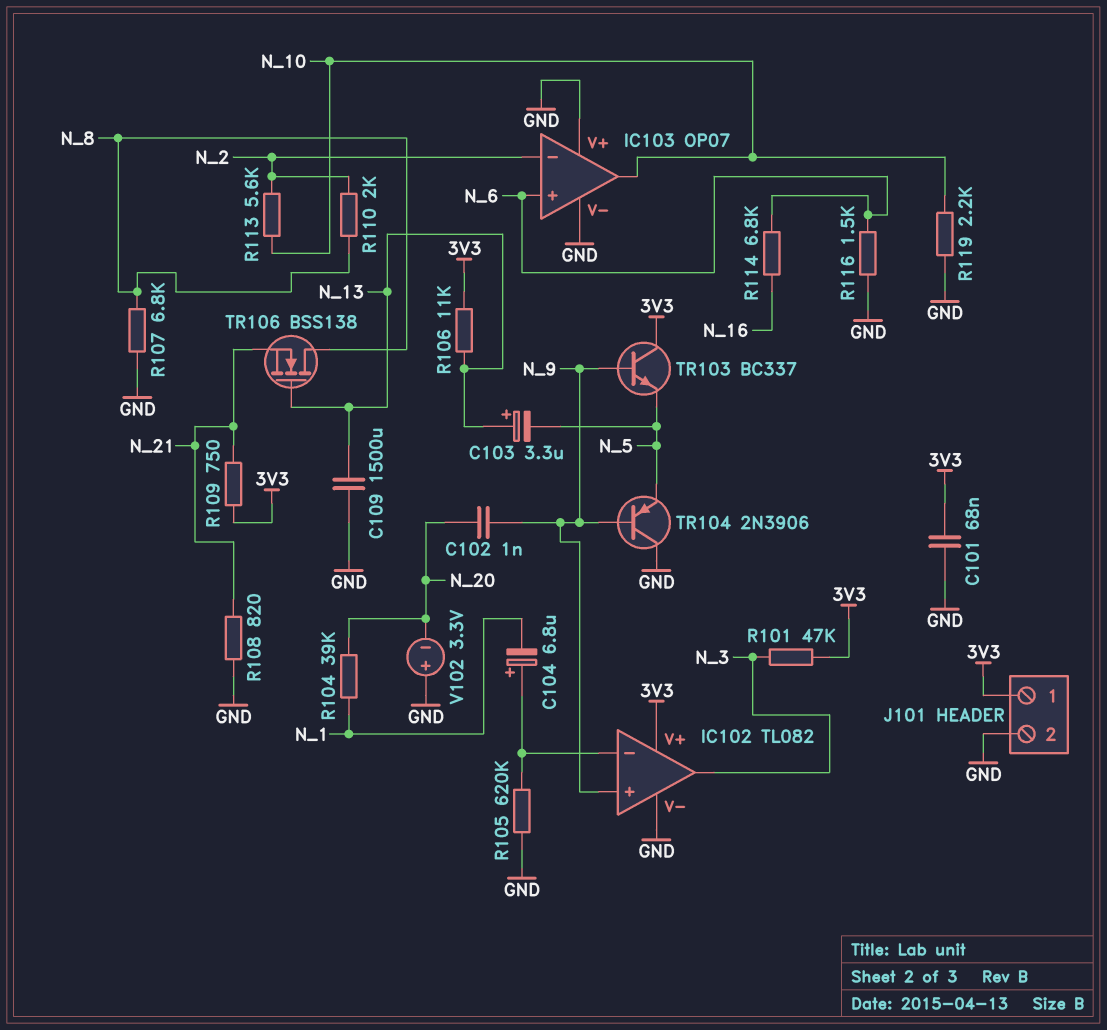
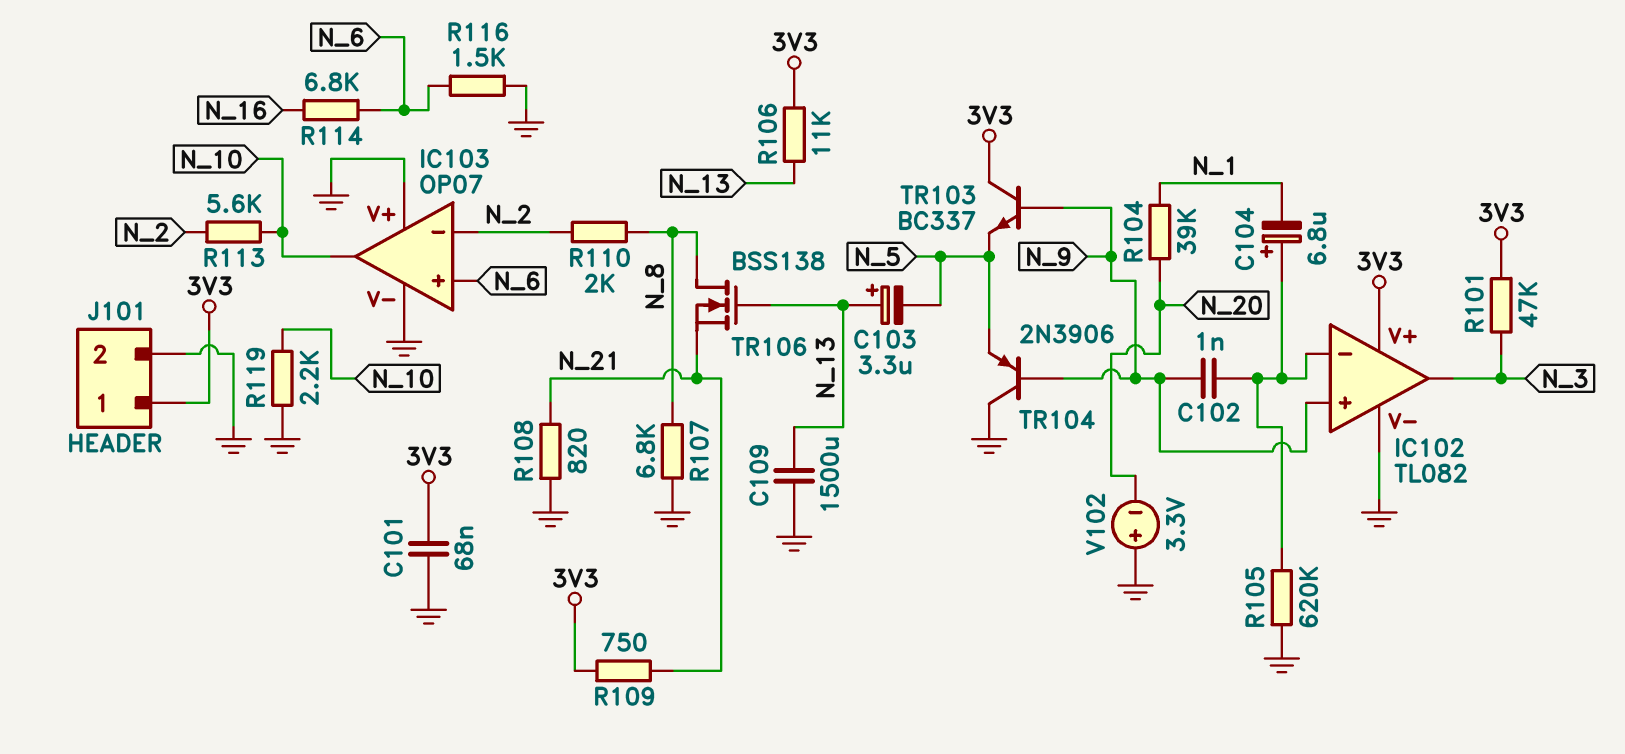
C102: 1nF (N_9, N_20) -> 1nF (IC102/in-, N_9)

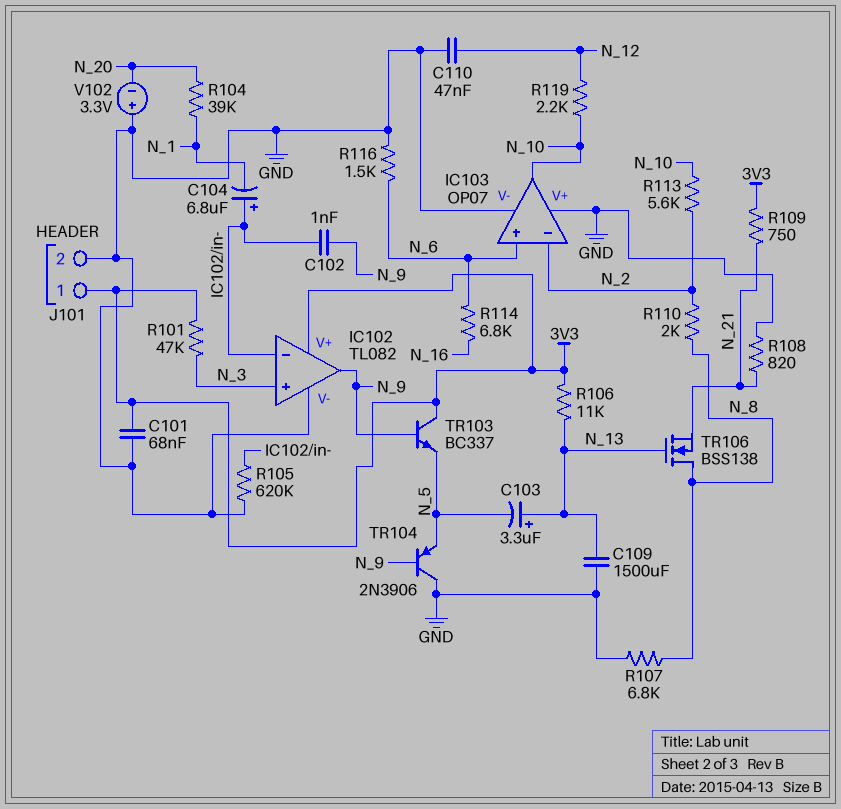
C110: none -> 47nF (GND, N_12)
IC102 pin in+: N_9 -> N_3
IC102 pin out: N_3 -> N_9
R119: 2.2k (GND, N_10) -> 2.2k (N_10, N_12)

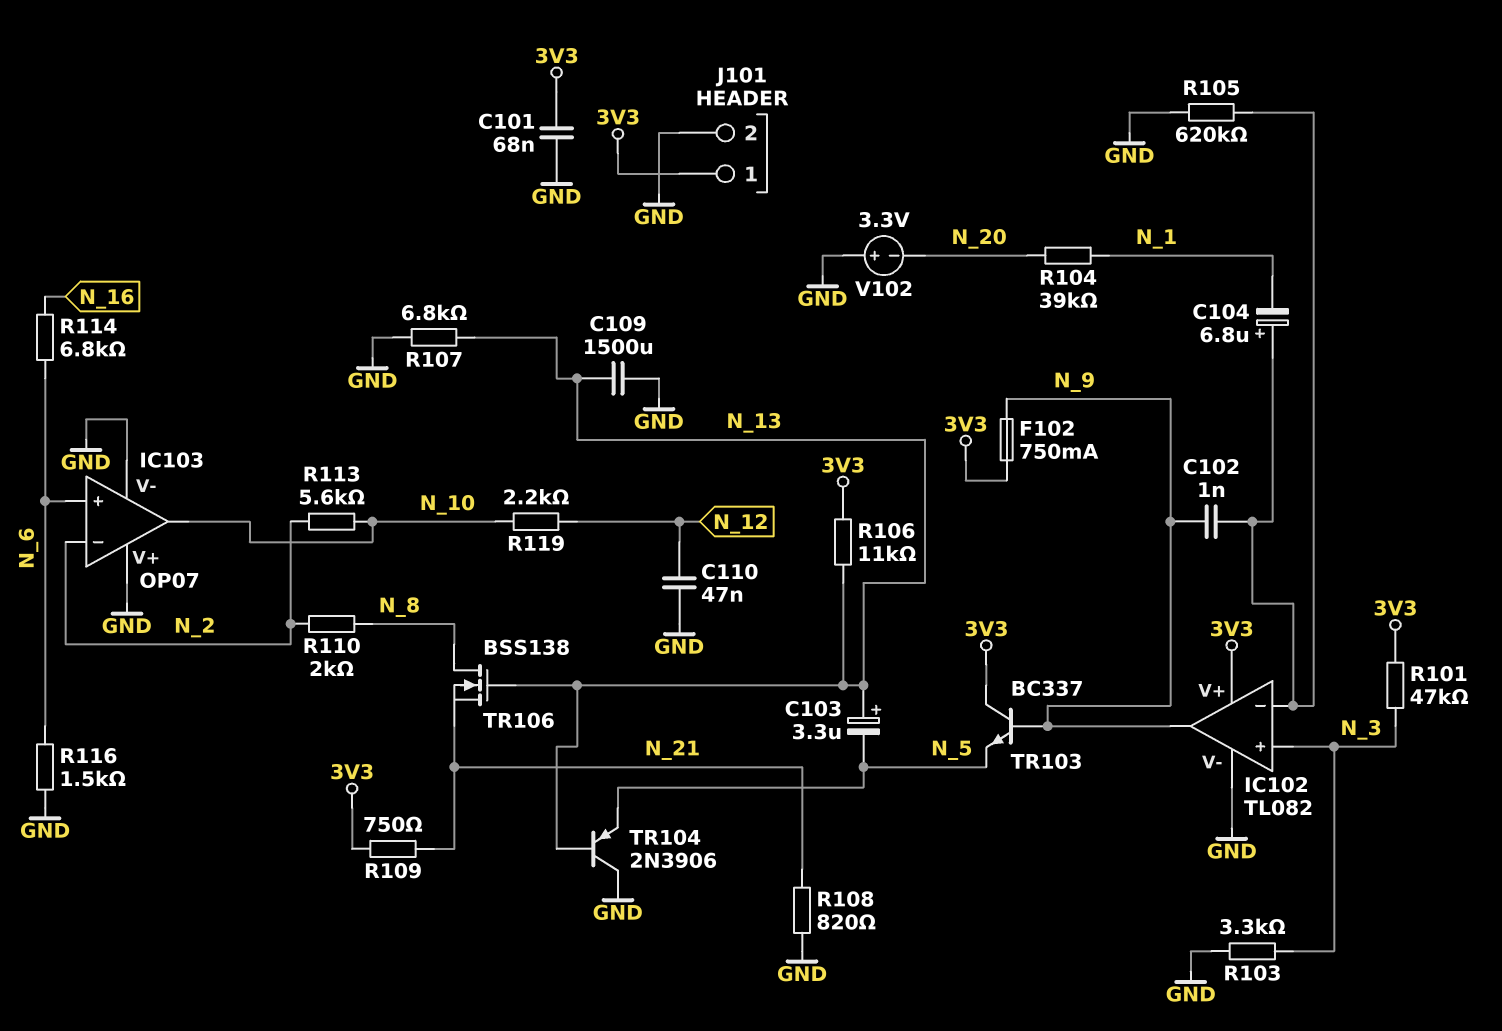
F102: none -> 750mA (3V3, N_9)
R103: none -> 3.3k (GND, N_3)
R107: 6.8k (GND, N_8) -> 6.8k (GND, N_13)
TR104: PNP 2N3906 (B N_9, C GND, E N_5) -> PNP 2N3906 (B N_13, C GND, E N_5)

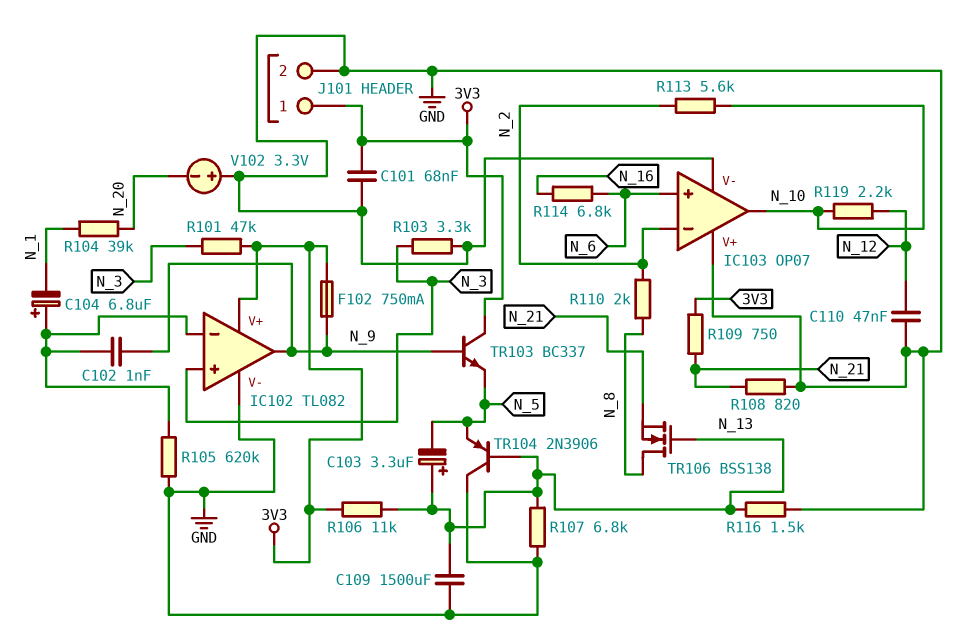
R116: 1.5k (GND, N_6) -> 1.5k (GND, N_13)

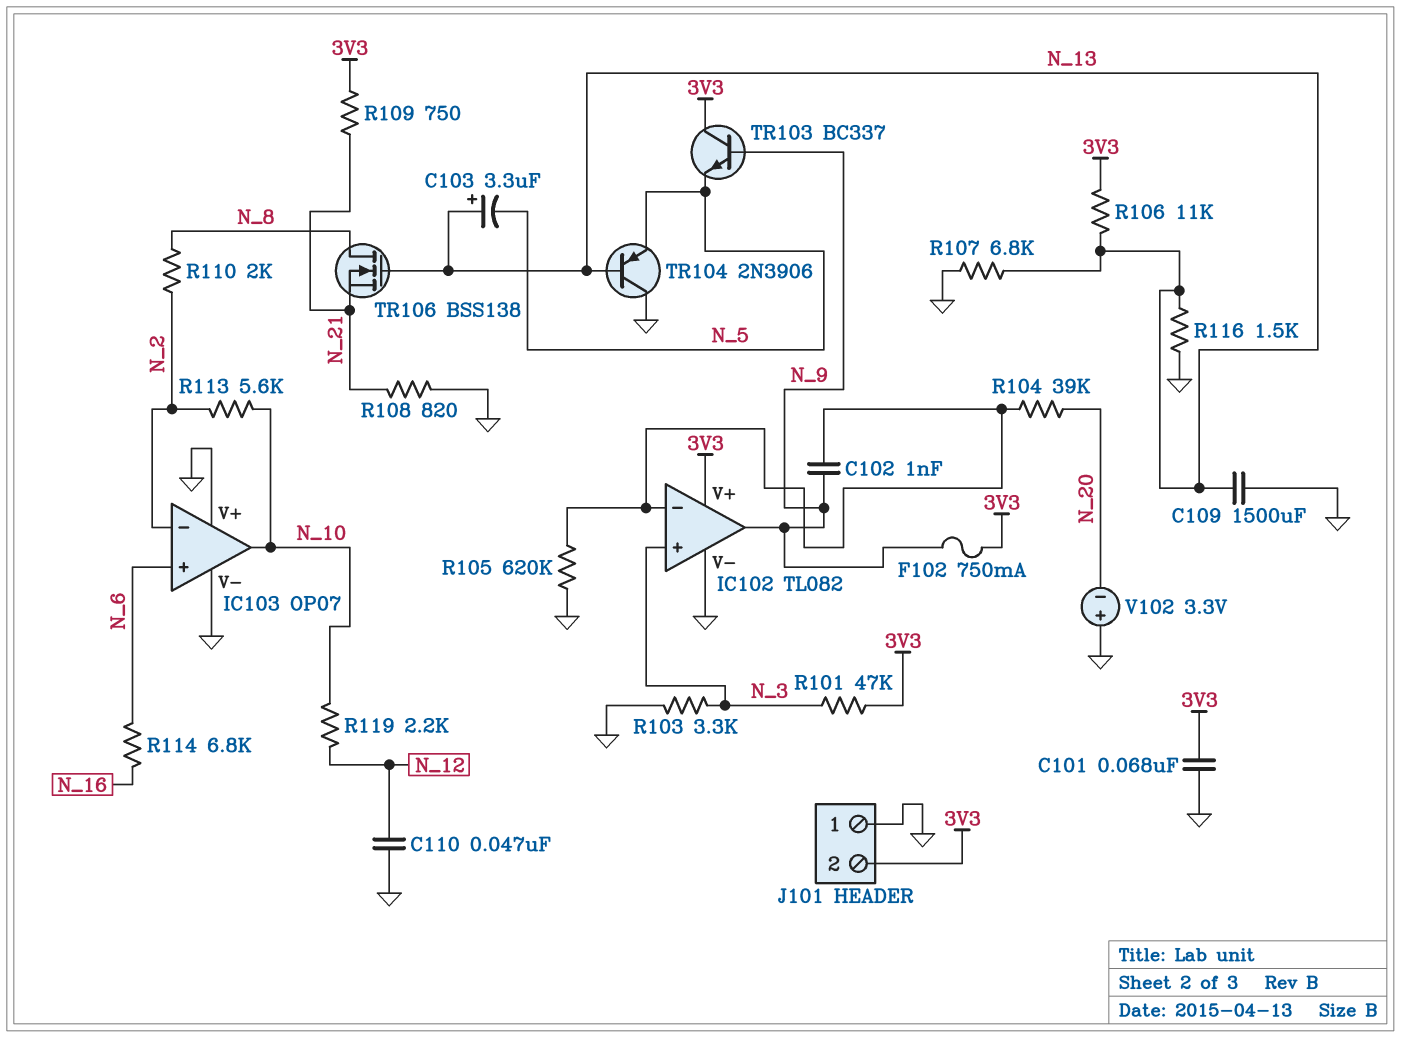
C104: 6.8uF (plus IC102/in-, minus N_1) -> none
J101 pin 1: 3V3 -> GND
J101 pin 2: GND -> 3V3
R104: 39k (N_1, N_20) -> 39k (IC102/in-, N_20)

